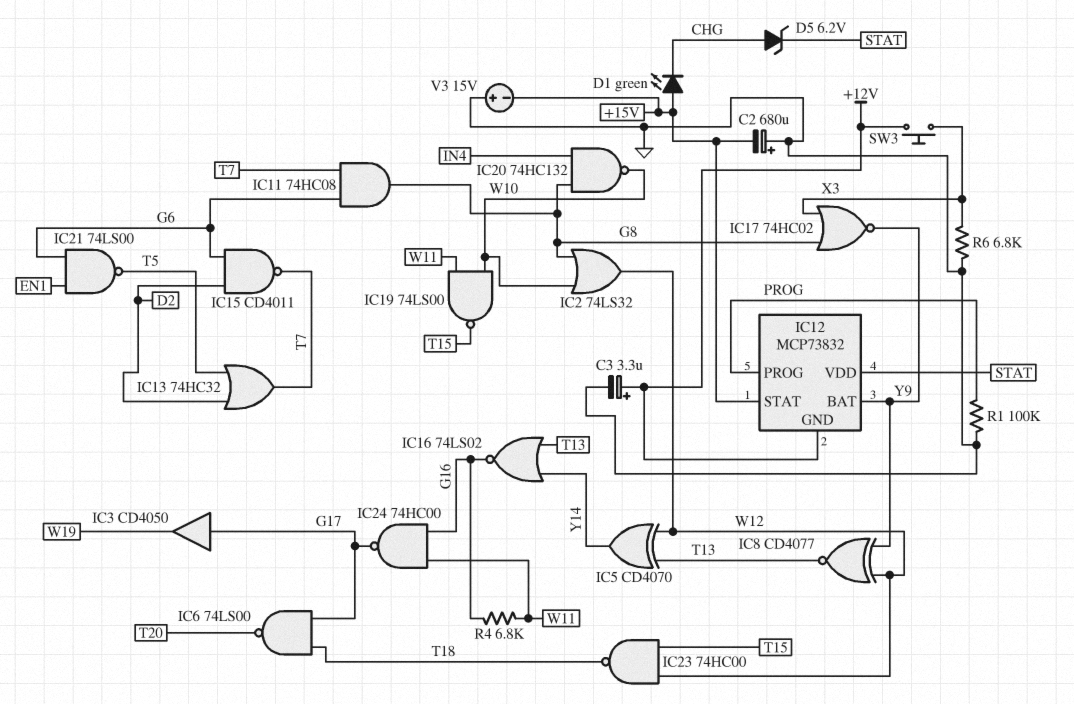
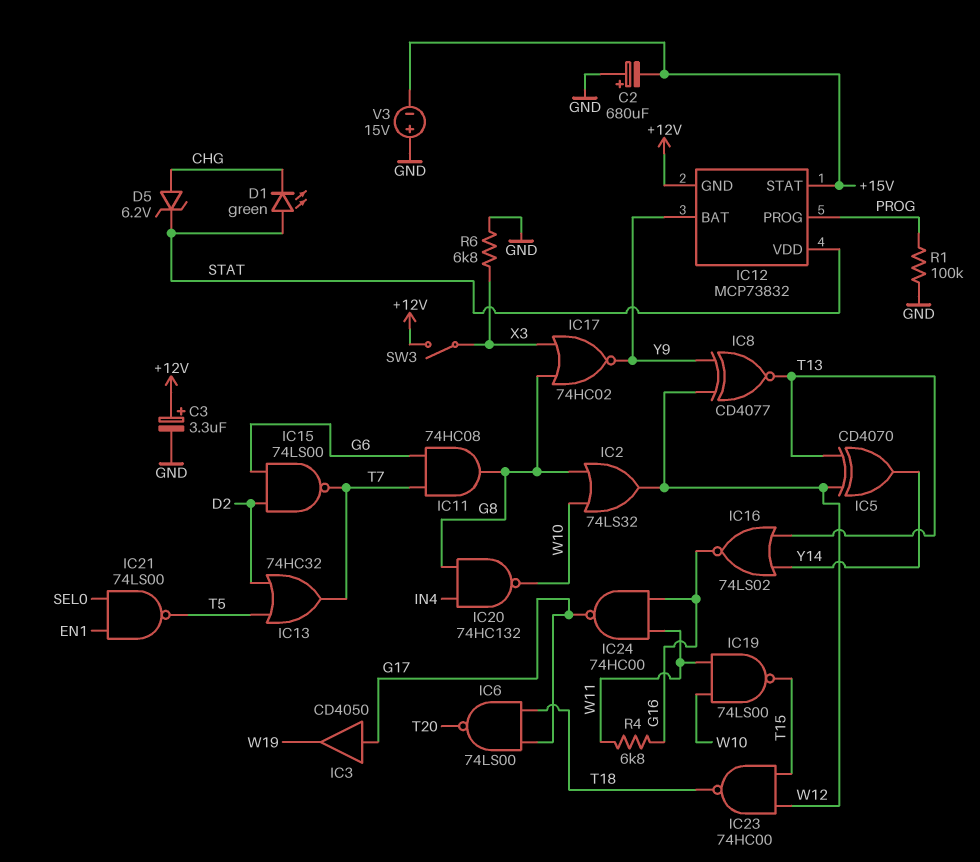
D1: LED green (A +15V, K CHG) -> LED green (A STAT, K CHG)
IC15: NAND CD4011 (in D2, in G6, out T7) -> NAND 74LS00 (in D2, in G6, out T7)
IC21: NAND 74LS00 (in EN1, in G6, out T5) -> NAND 74LS00 (in EN1, in SEL0, out T5)
SW3: button (+12V, X3) -> switch (+12V, X3)

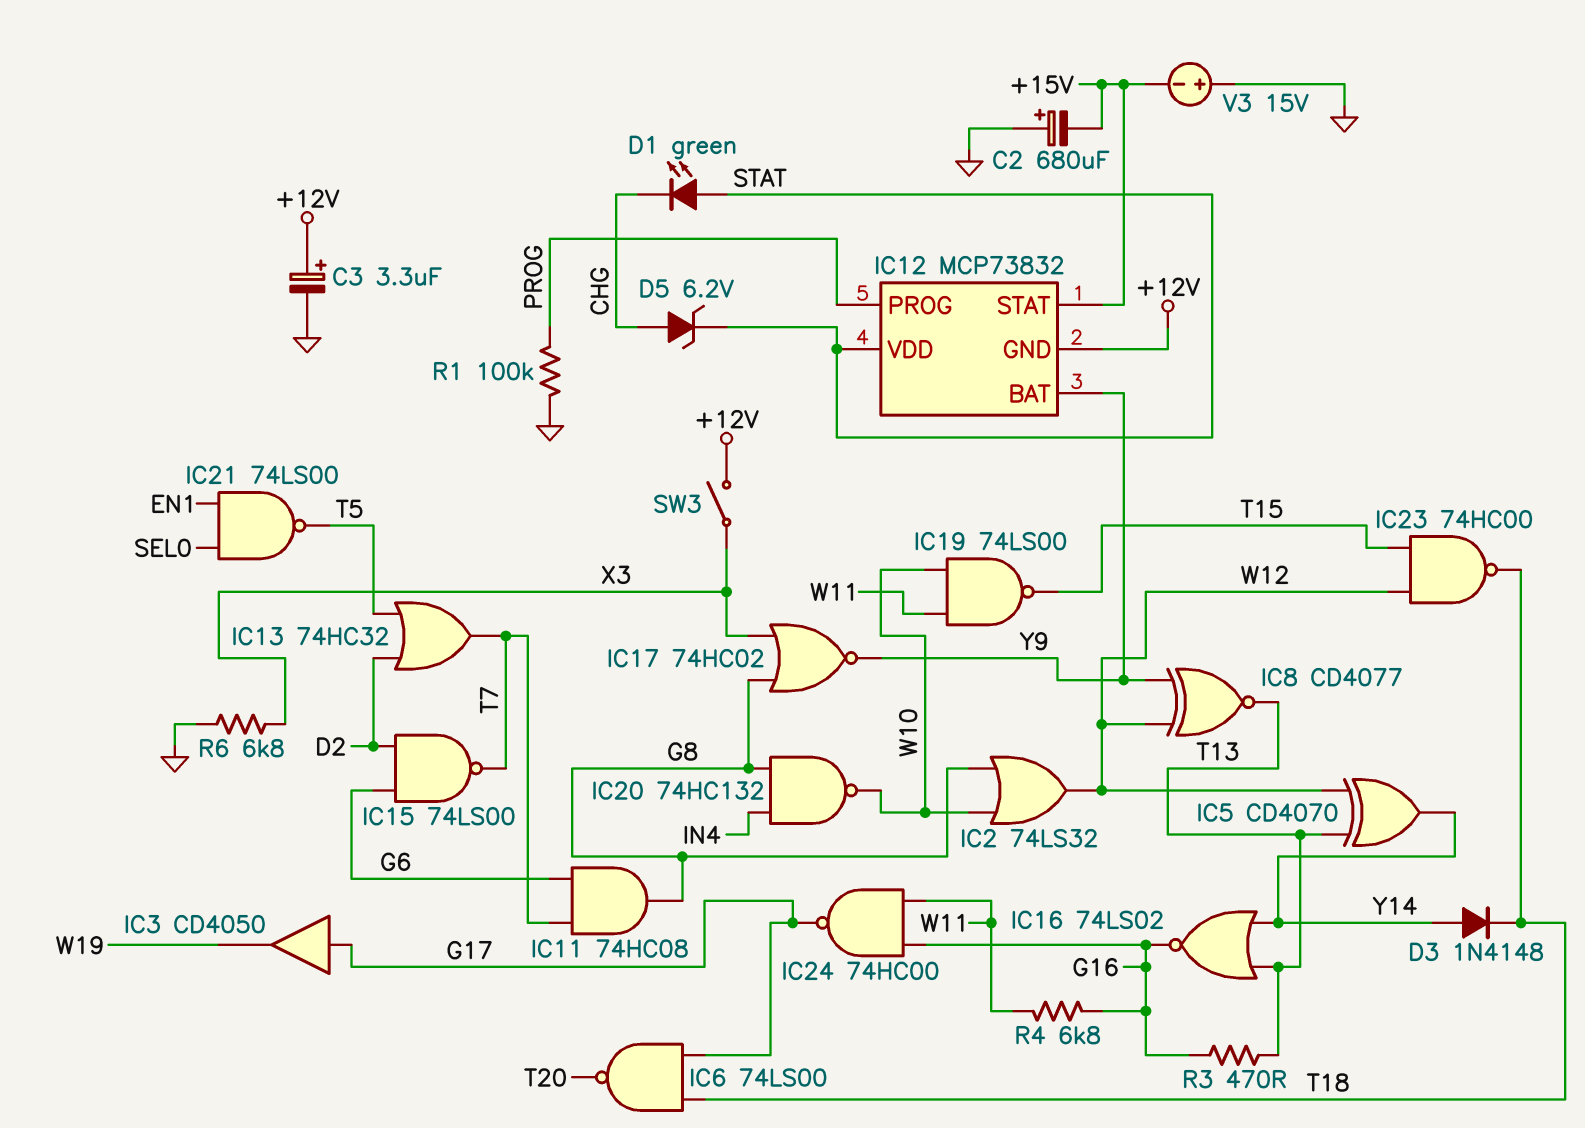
D3: none -> diode 1N4148 (A Y14, K T18)
R3: none -> 470 (G16, T13)

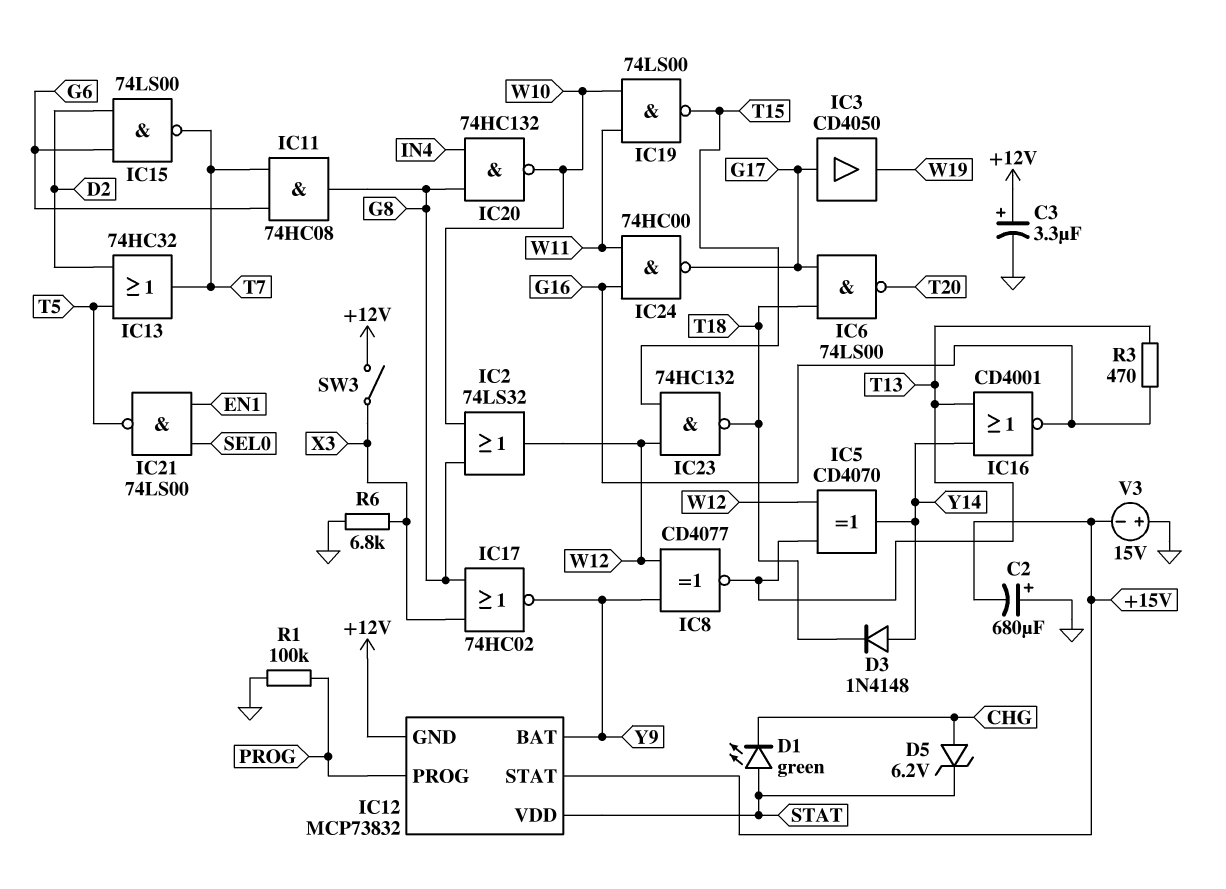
IC16: NOR 74LS02 (in T13, in Y14, out G16) -> NOR CD4001 (in T13, in Y14, out G16)
IC23: NAND 74HC00 (in T15, in W12, out T18) -> NAND 74HC132 (in T15, in W12, out T18)
R4: 6.8k (G16, W11) -> none

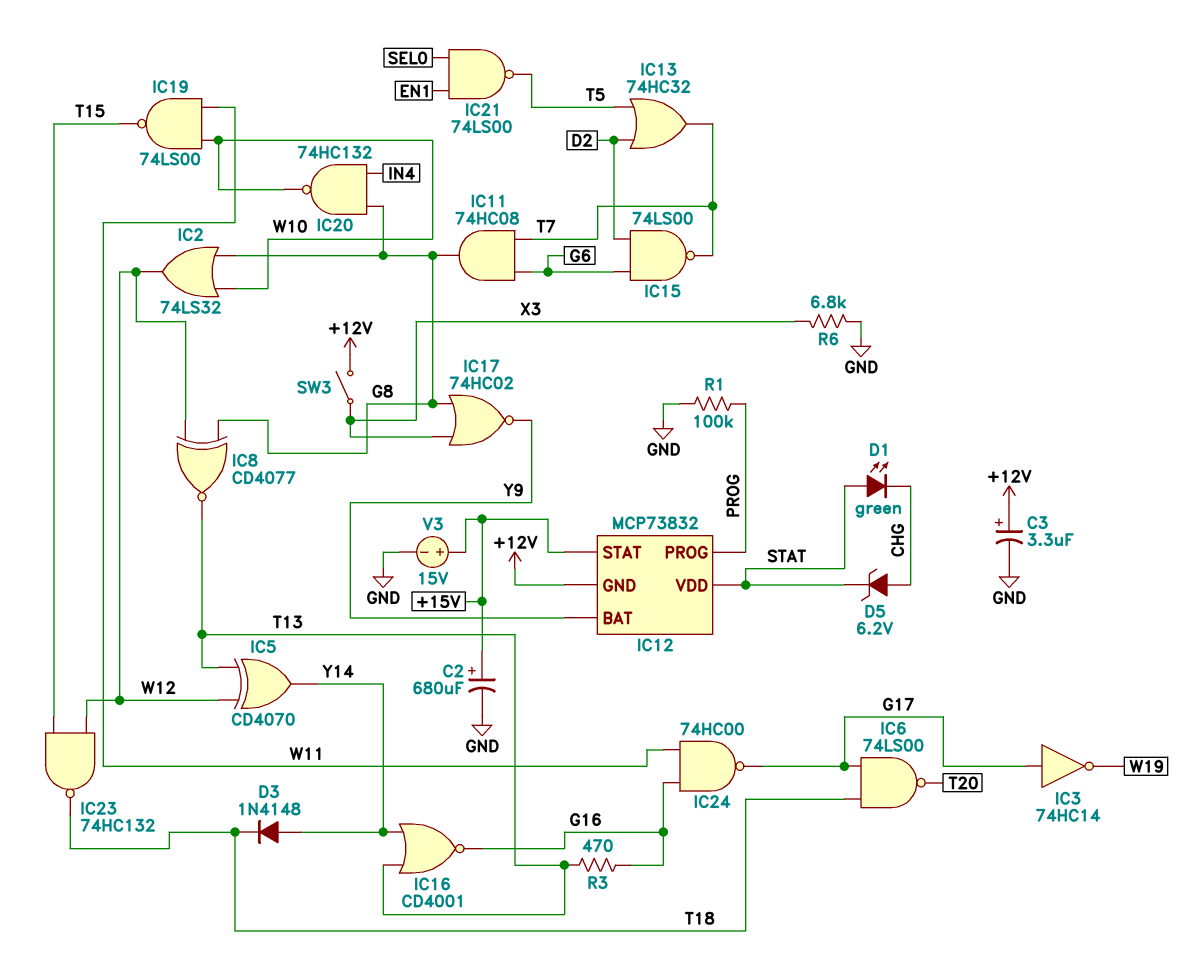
C2: 680uF (plus GND, minus +15V) -> 680uF (plus +15V, minus GND)
IC3: buffer CD4050 (in G17, out W19) -> NOT 74HC14 (in G17, out W19)
IC8: XNOR CD4077 (in W12, in Y9, out T13) -> XNOR CD4077 (in G8, in W12, out T13)
V3: 15V (plus GND, minus +15V) -> 15V (plus +15V, minus GND)

